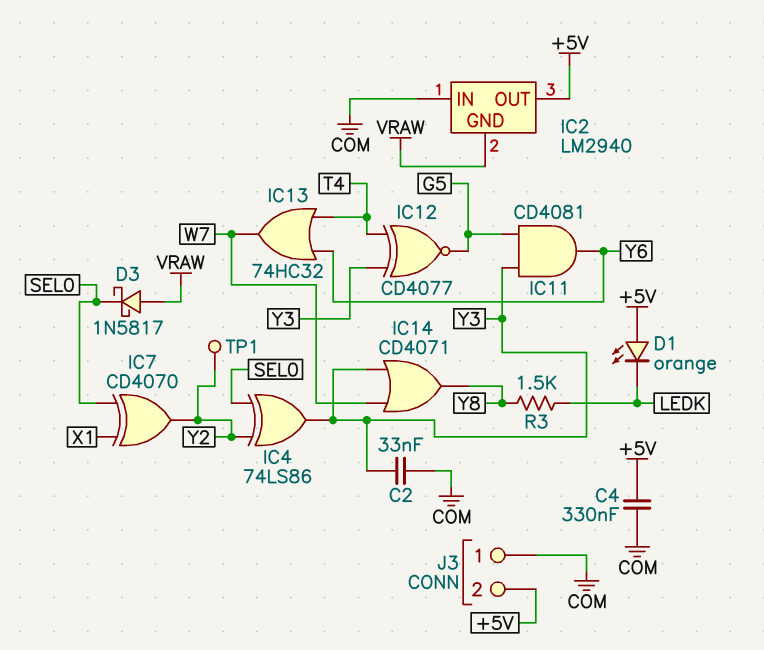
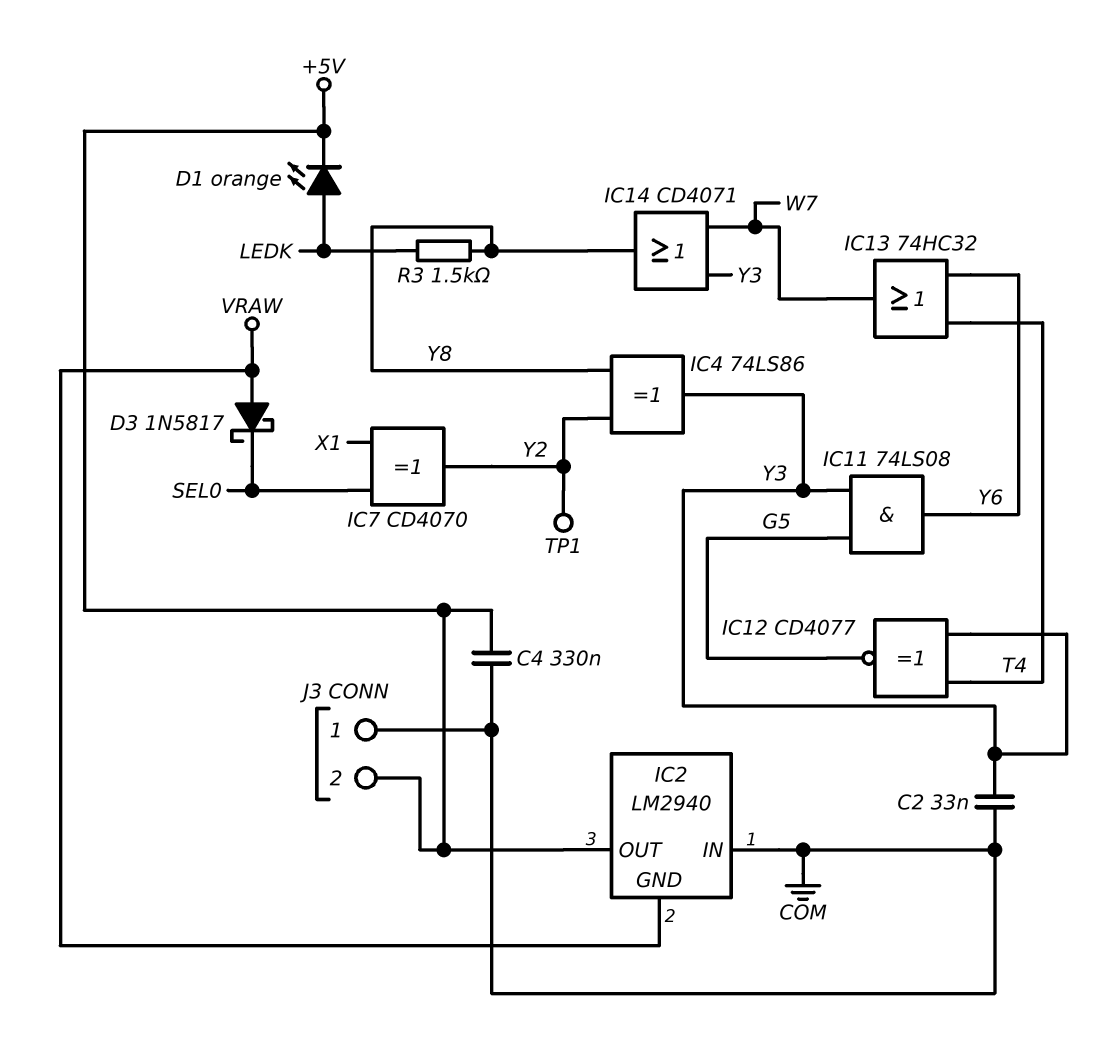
D1: LED orange (A +5V, K LEDK) -> LED orange (A LEDK, K +5V)
IC4: XOR 74LS86 (in SEL0, in Y2, out Y3) -> XOR 74LS86 (in Y2, in Y8, out Y3)
IC11: AND CD4081 (in G5, in Y3, out Y6) -> AND 74LS08 (in G5, in Y3, out Y6)

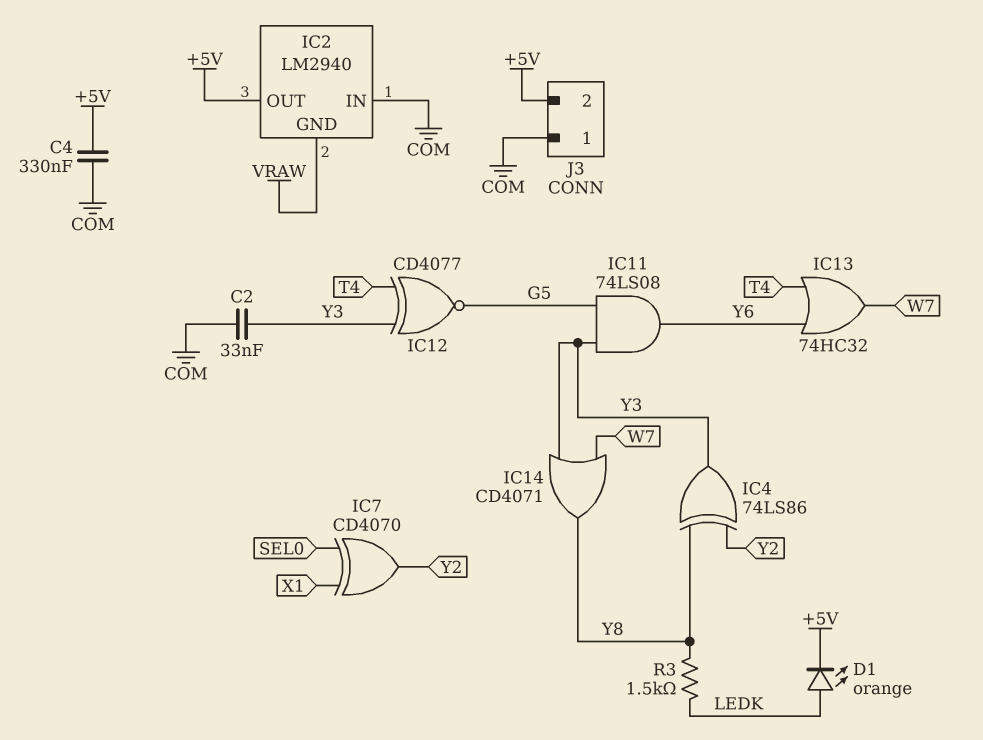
D3: schottky 1N5817 (A VRAW, K SEL0) -> none
TP1: test point (Y2) -> none

